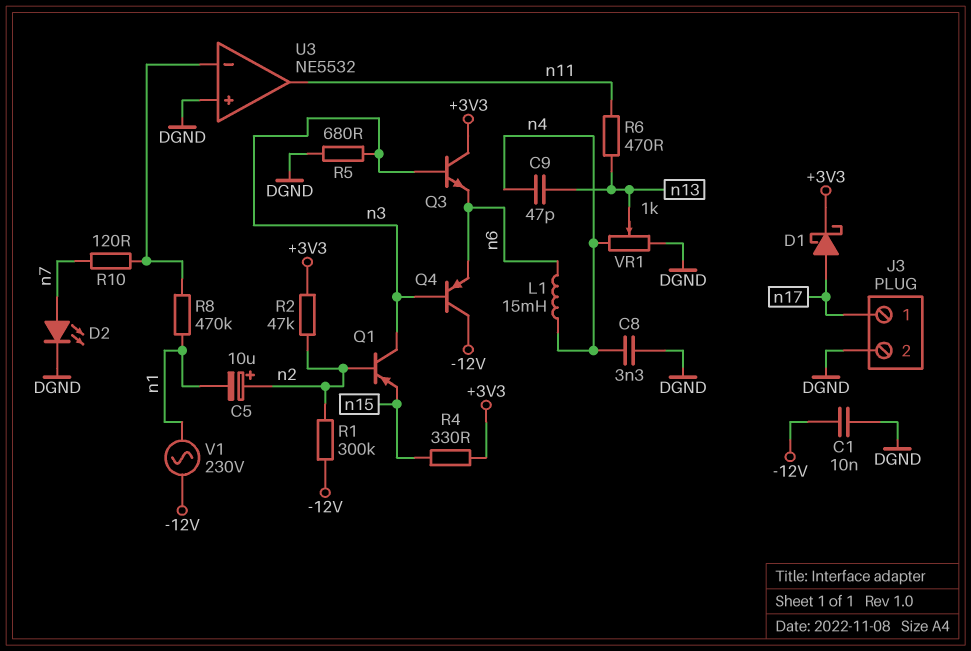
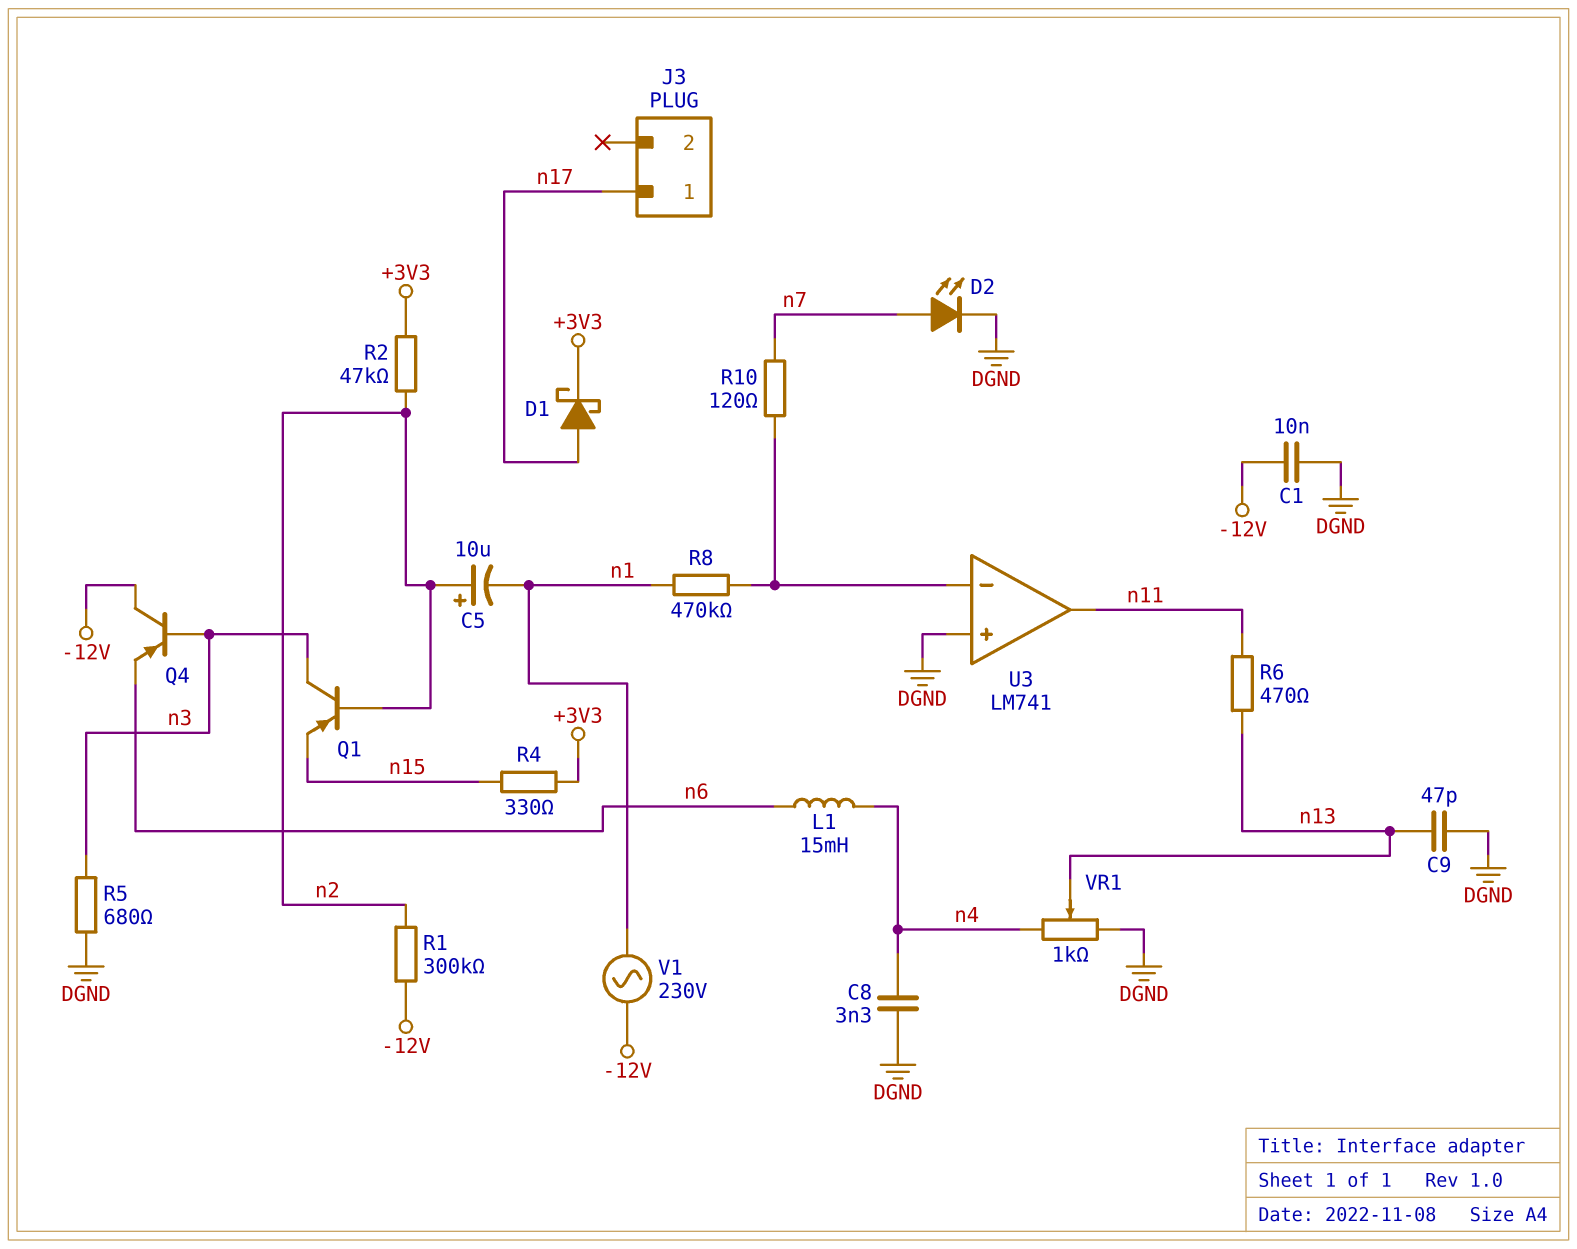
C9: 47pF (n4, n13) -> 47pF (DGND, n13)
J3 pin 2: DGND -> none
Q3: NPN (B n3, C +3V3, E n6) -> none
U3: NE5532 -> LM741

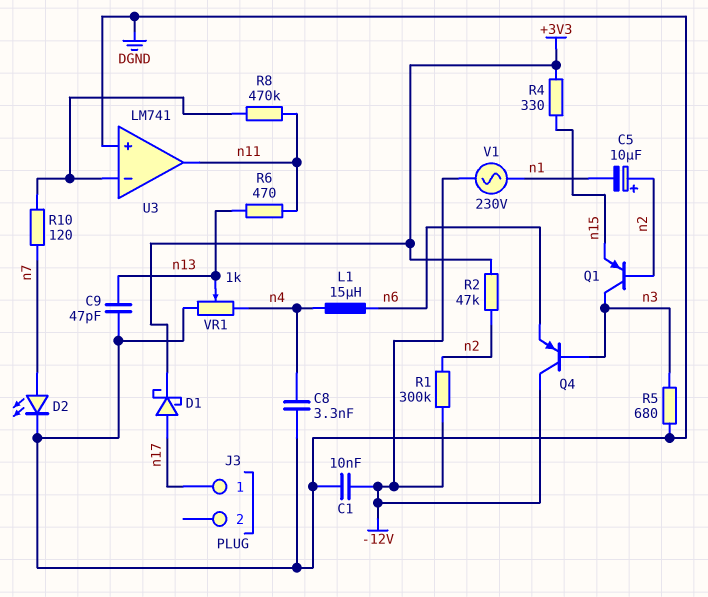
L1: 15mH (n4, n6) -> 15uH (n4, n6)
R8: 470k (U3/in-, n1) -> 470k (U3/in-, n11)

